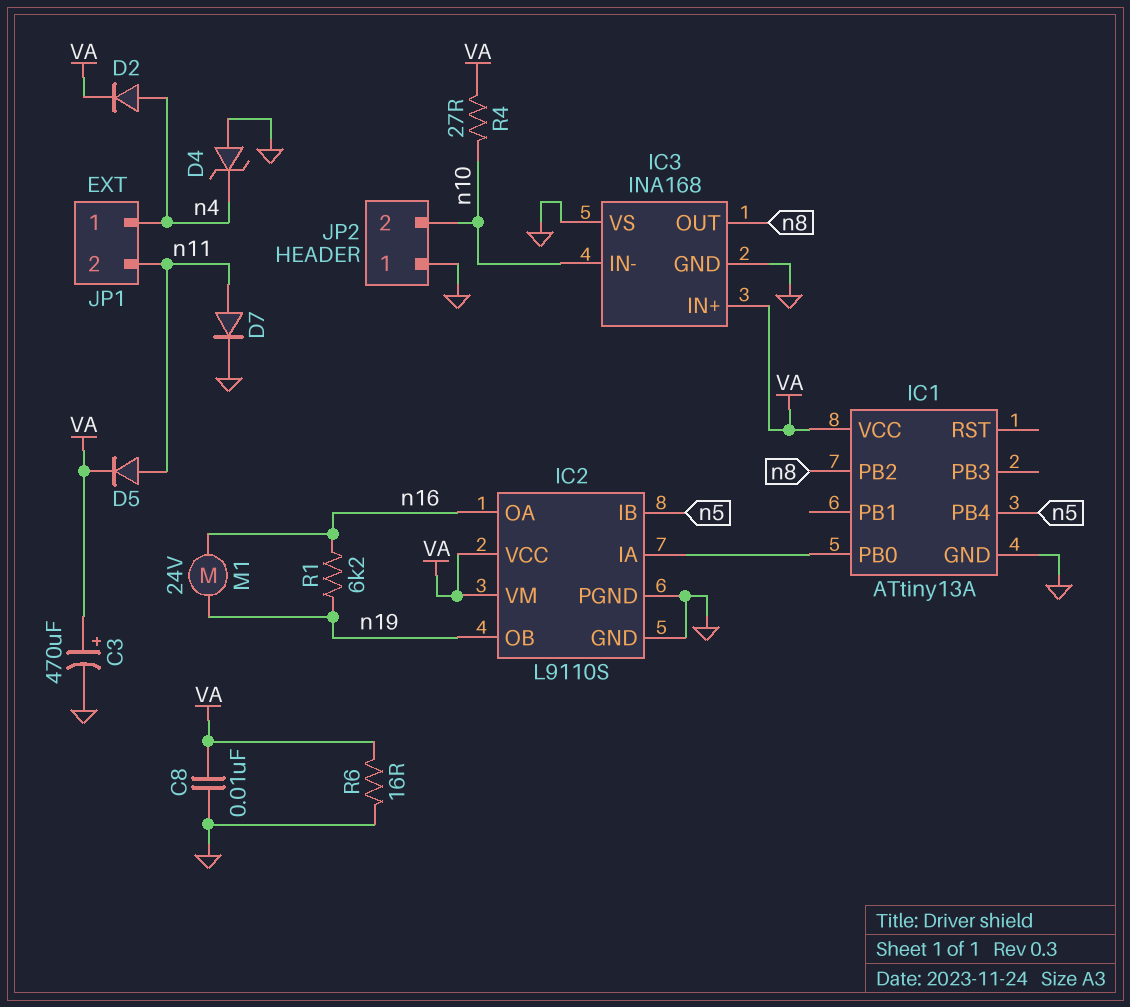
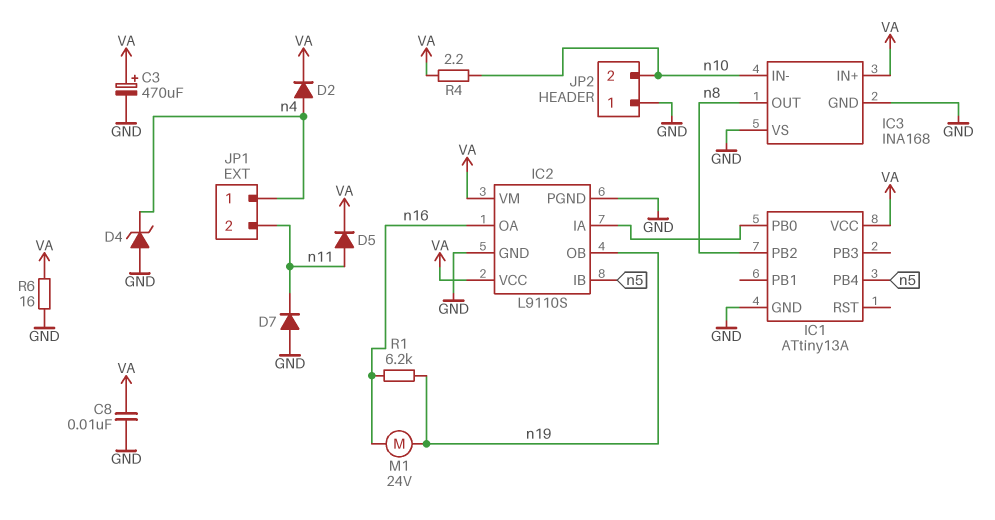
D7: diode (A n11, K GND) -> diode (A GND, K n11)
R4: 27 (VA, n10) -> 2.2 (VA, n10)

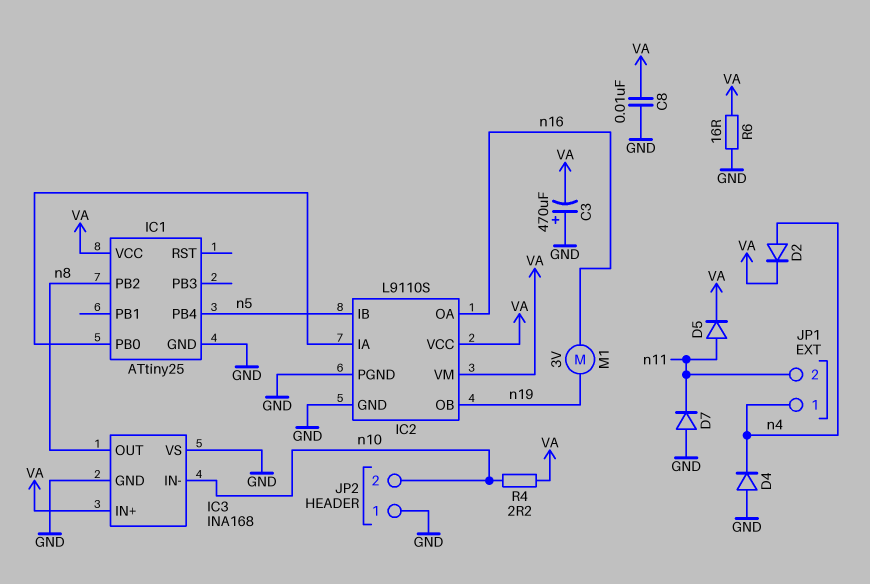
C3: 470uF (plus VA, minus GND) -> 470uF (plus GND, minus VA)
D4: zener (A GND, K n4) -> diode (A GND, K n4)
IC1: ATtiny13A -> ATtiny25
M1: motor 24V (n16, n19) -> motor 3V (n16, n19)
R1: 6.2k (n16, n19) -> none

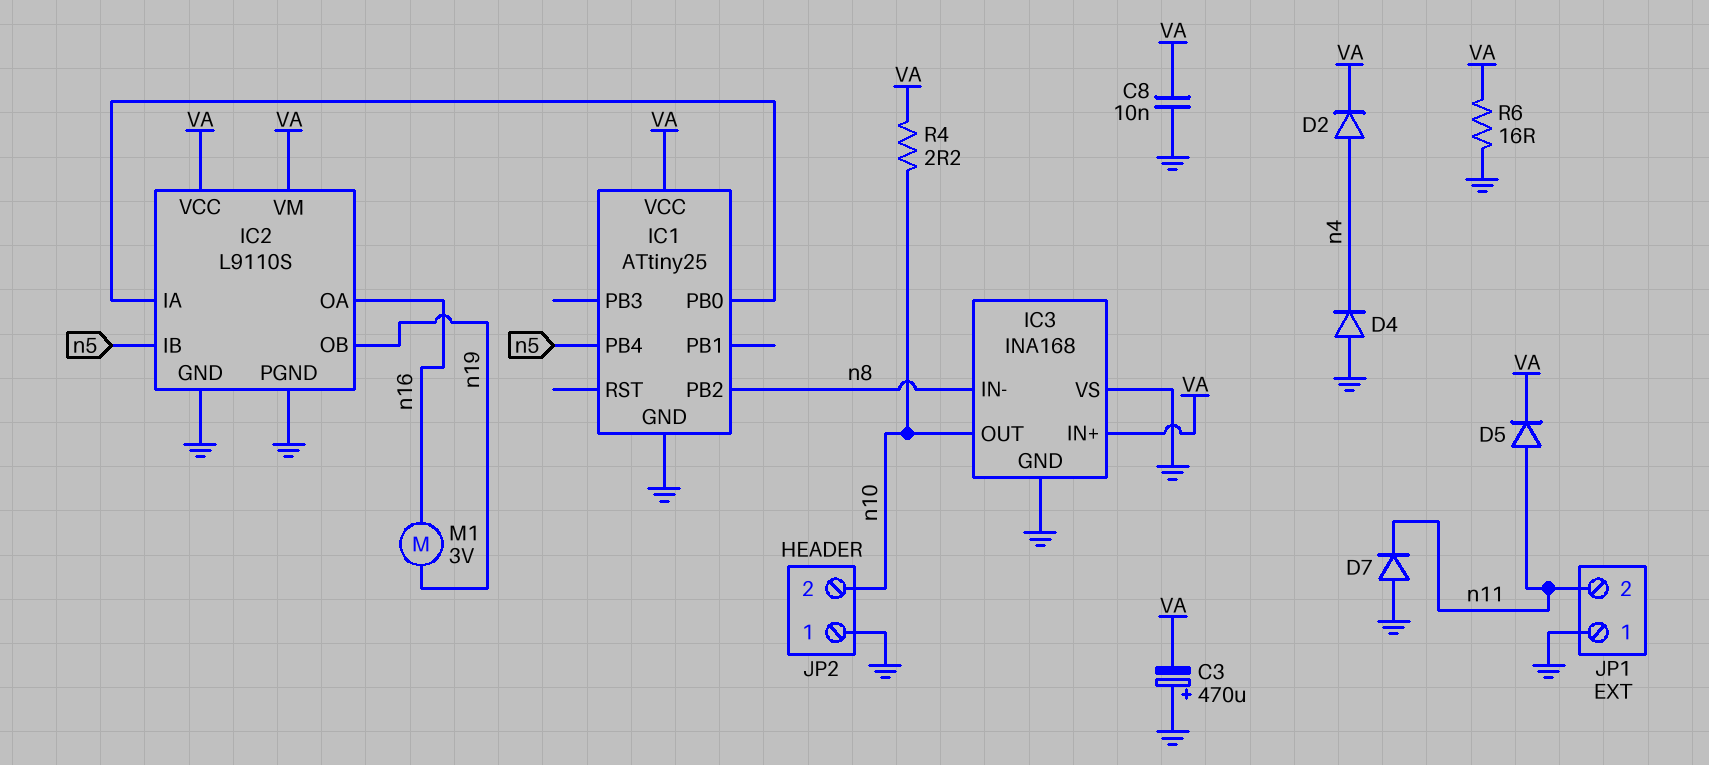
IC3 pin IN-: n10 -> n8
IC3 pin OUT: n8 -> n10
JP1 pin 1: n4 -> GND

